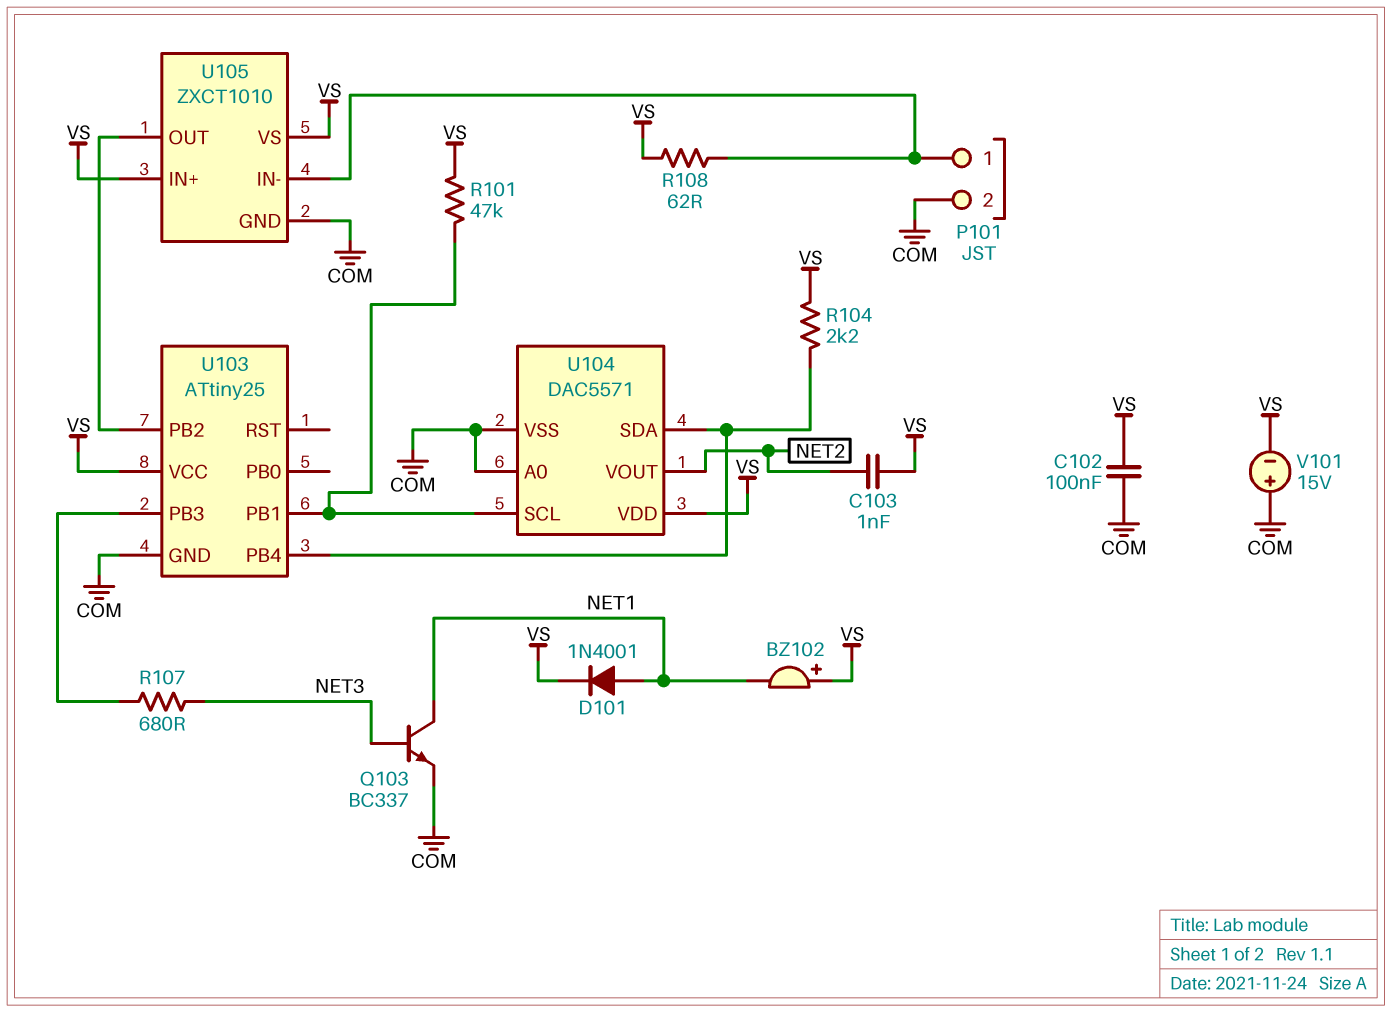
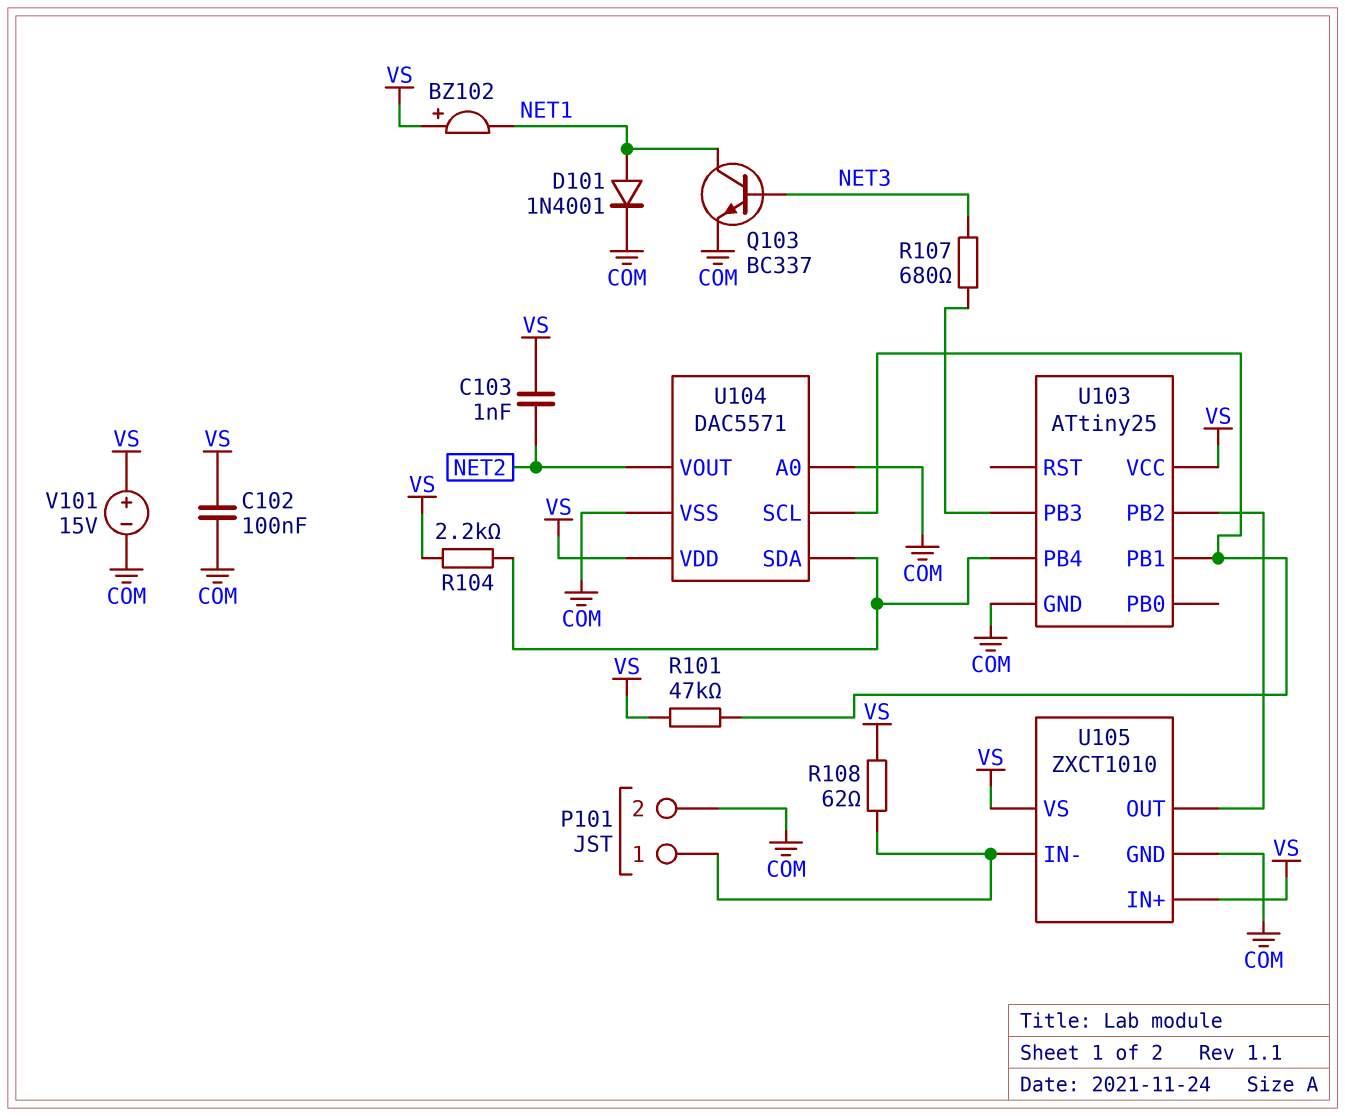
D101: diode 1N4001 (A NET1, K VS) -> diode 1N4001 (A NET1, K COM)
V101: 15V (plus COM, minus VS) -> 15V (plus VS, minus COM)

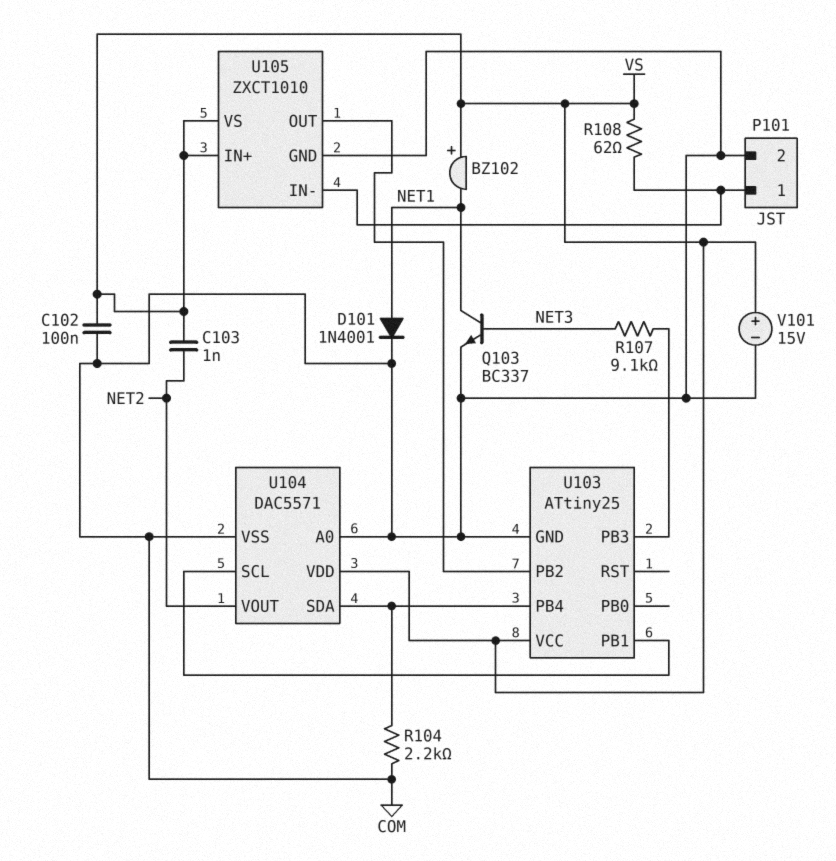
R101: 47k (U103/PB1, VS) -> none
R104: 2.2k (U103/PB4, VS) -> 2.2k (COM, U103/PB4)
R107: 680 (NET3, U103/PB3) -> 9.1k (NET3, U103/PB3)

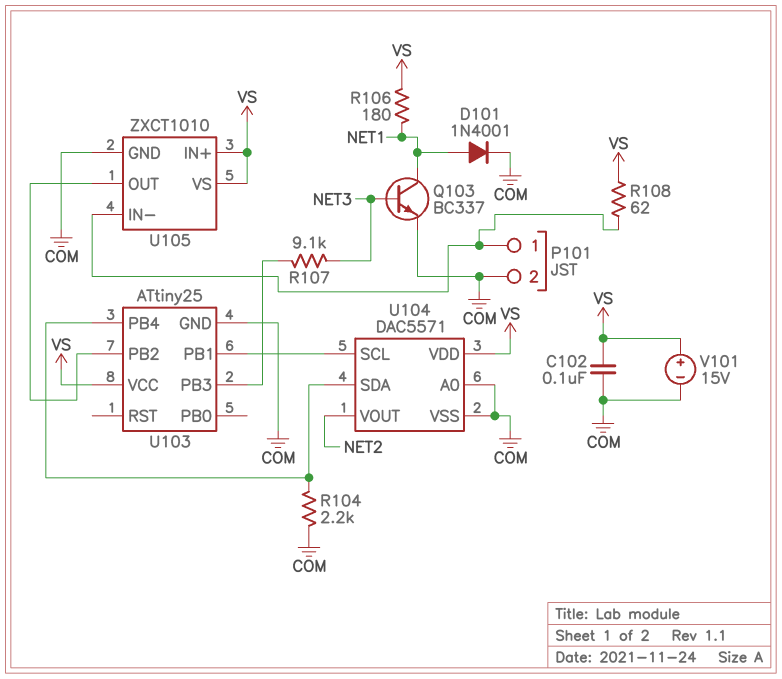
BZ102: buzzer (plus VS, minus NET1) -> none
C103: 1nF (NET2, VS) -> none
R106: none -> 180 (NET1, VS)

